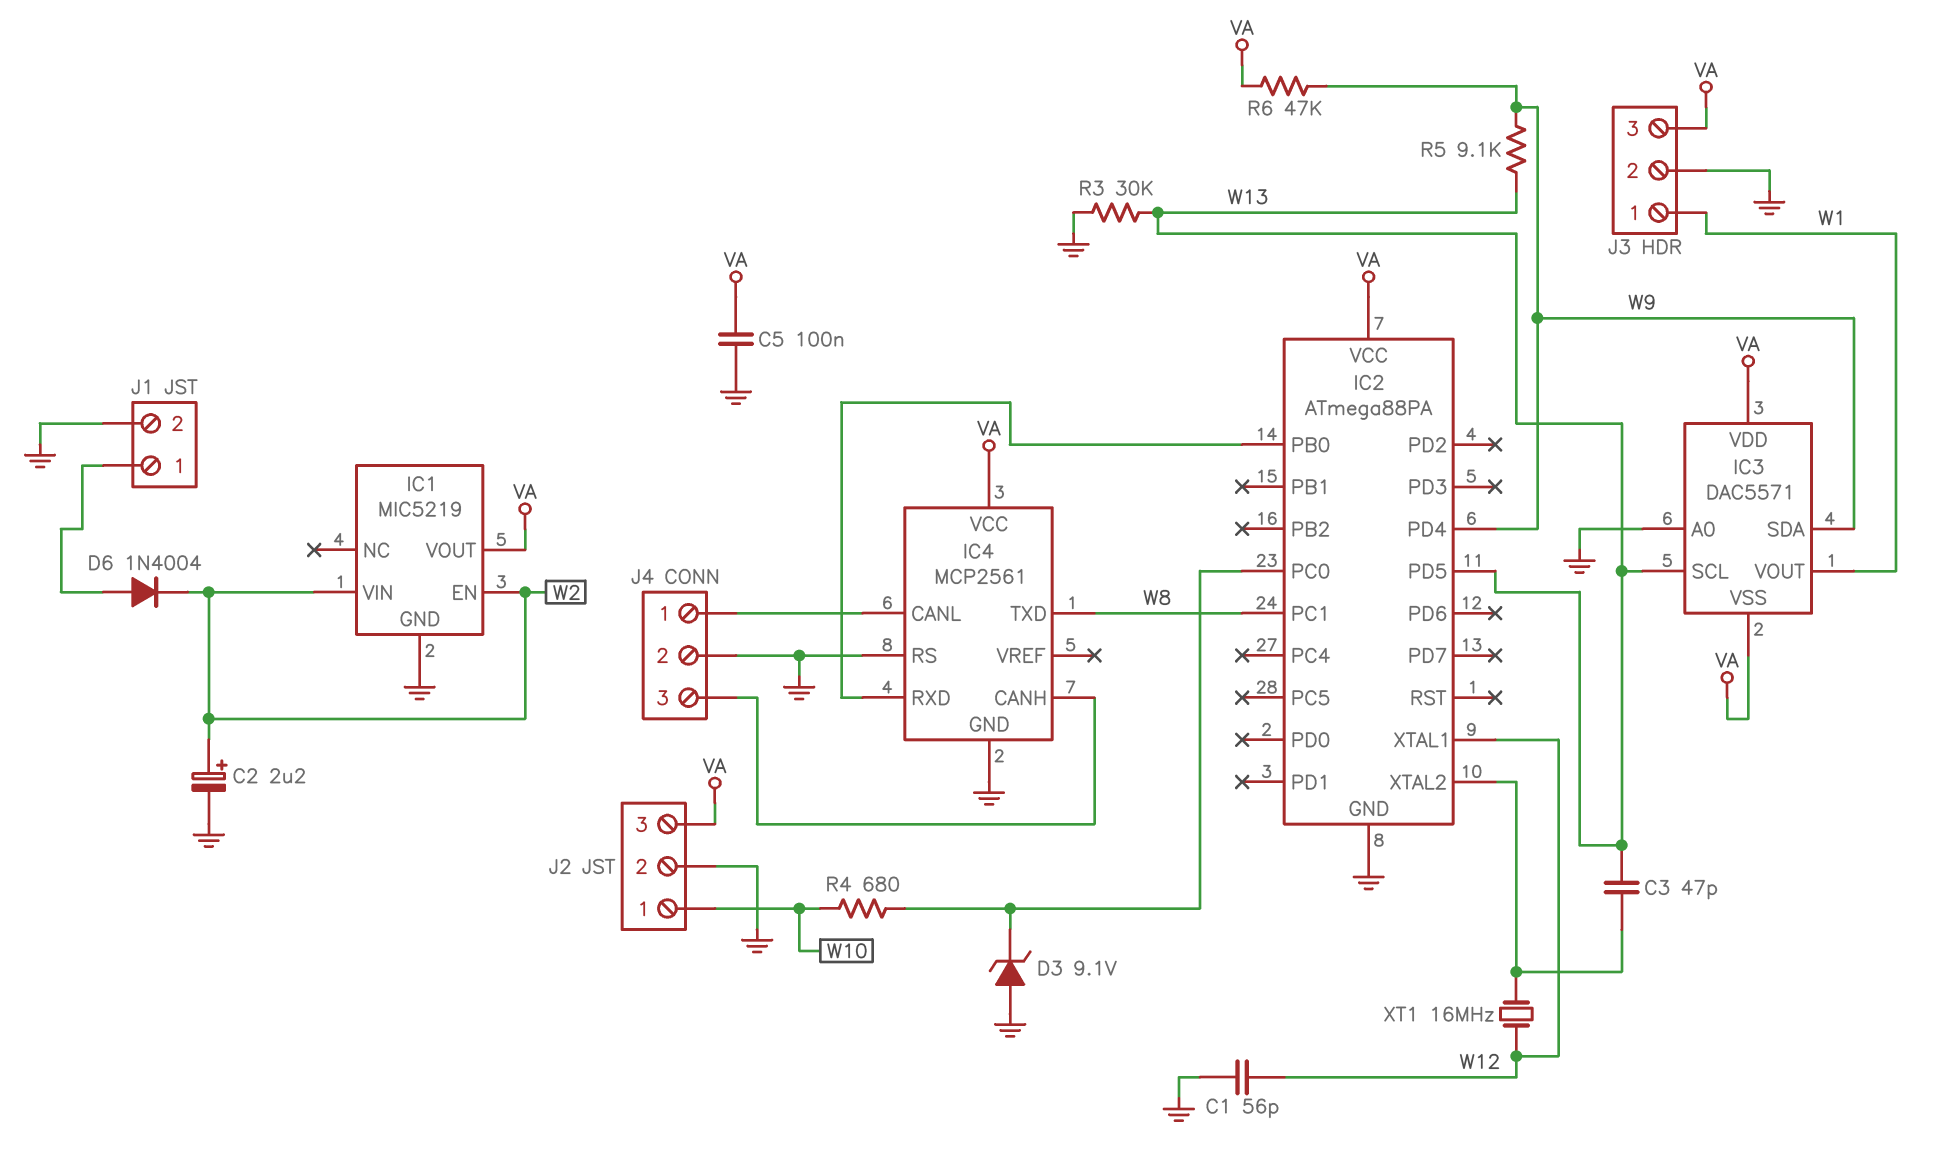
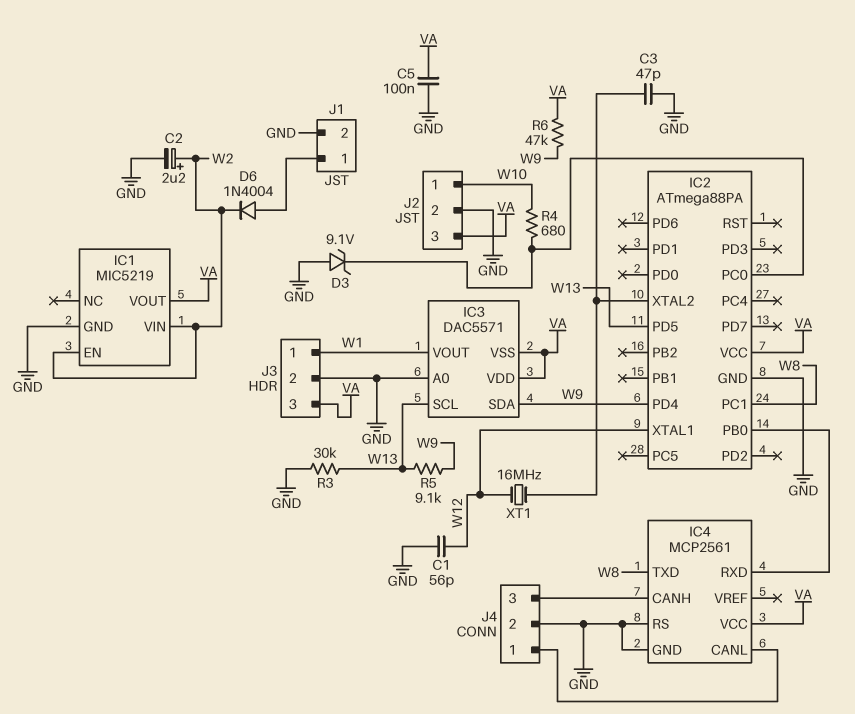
C3: 47pF (IC2/XTAL2, W13) -> 47pF (GND, IC2/XTAL2)

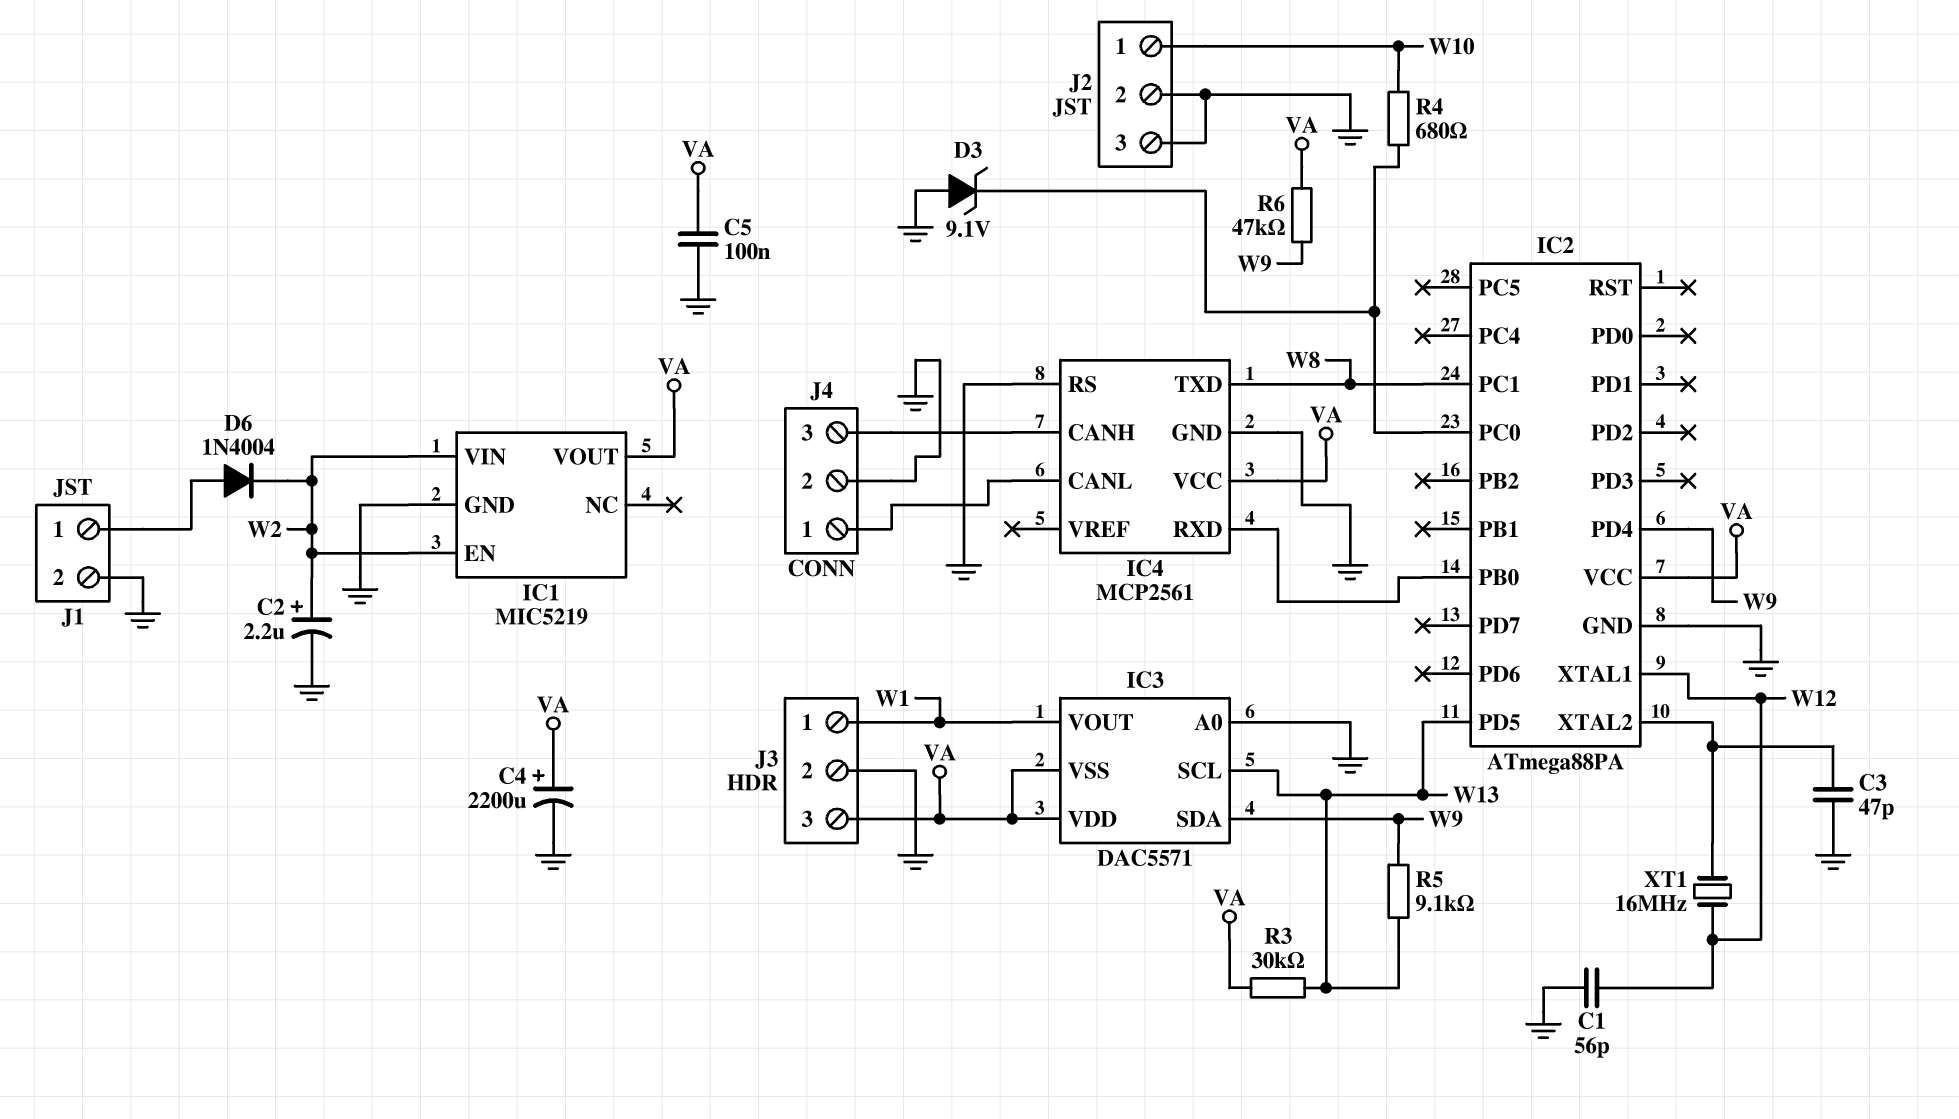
C4: none -> 2200uF (plus VA, minus GND)
J2 pin 3: VA -> GND
R3: 30k (GND, W13) -> 30k (VA, W13)

